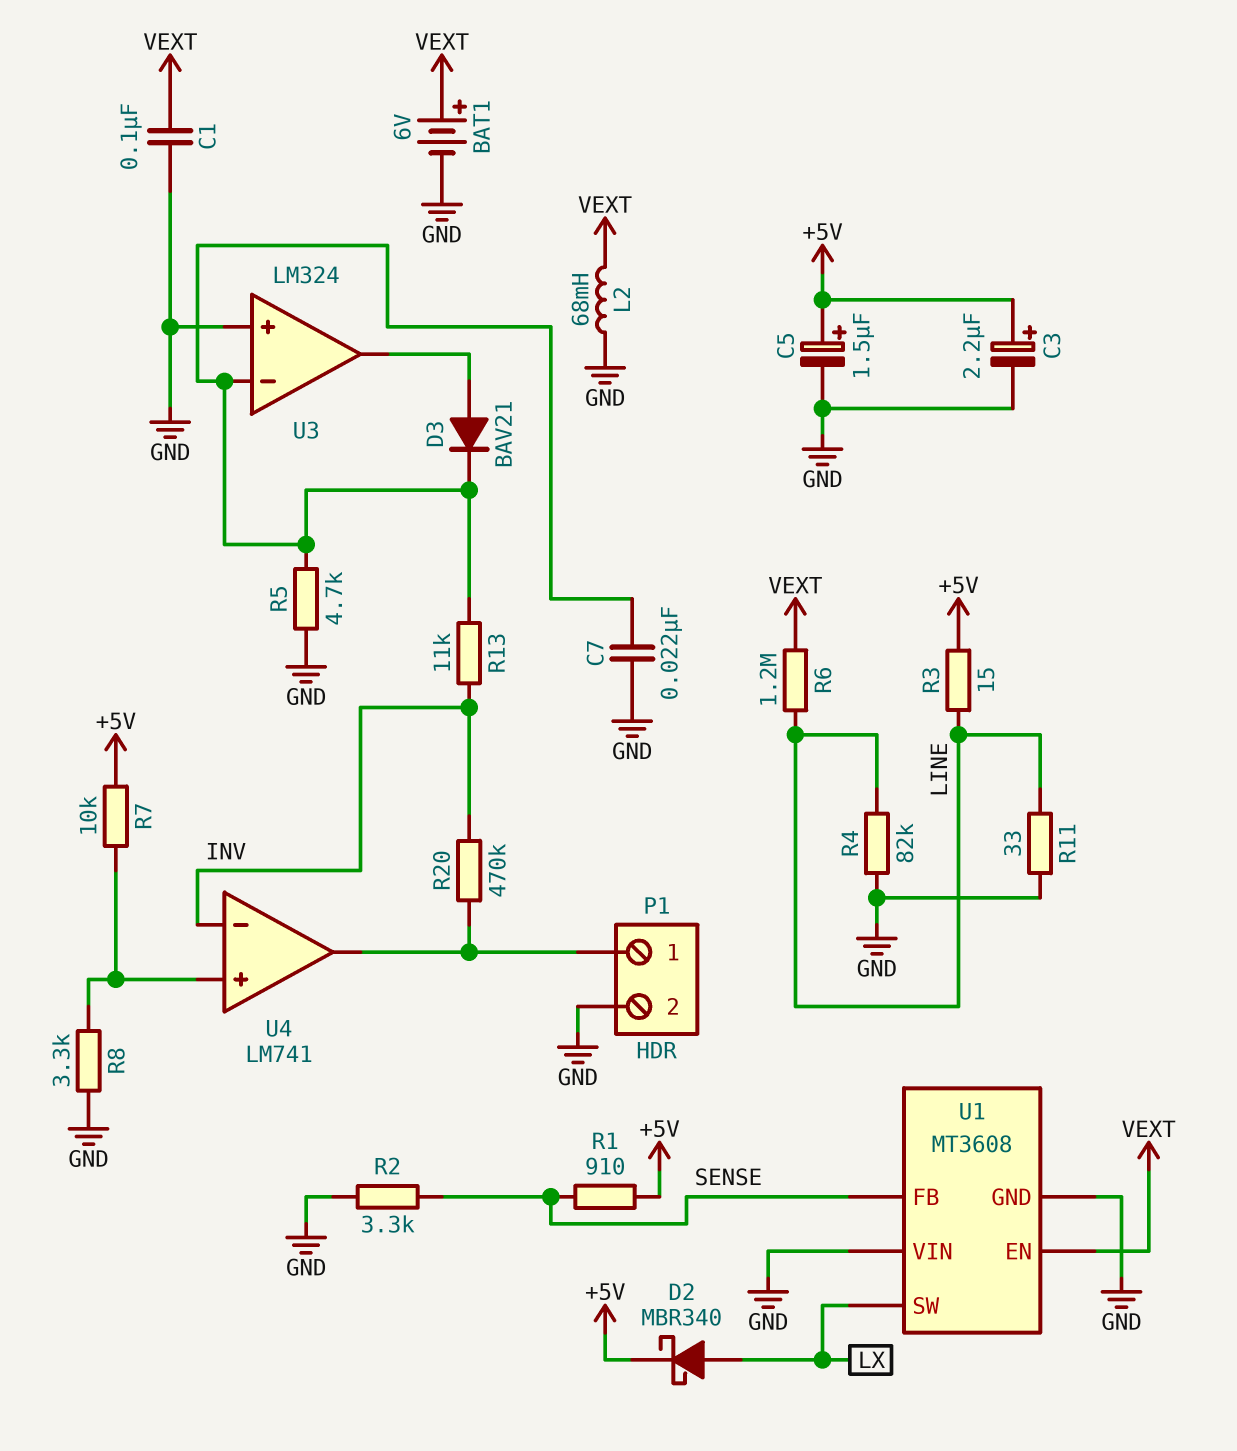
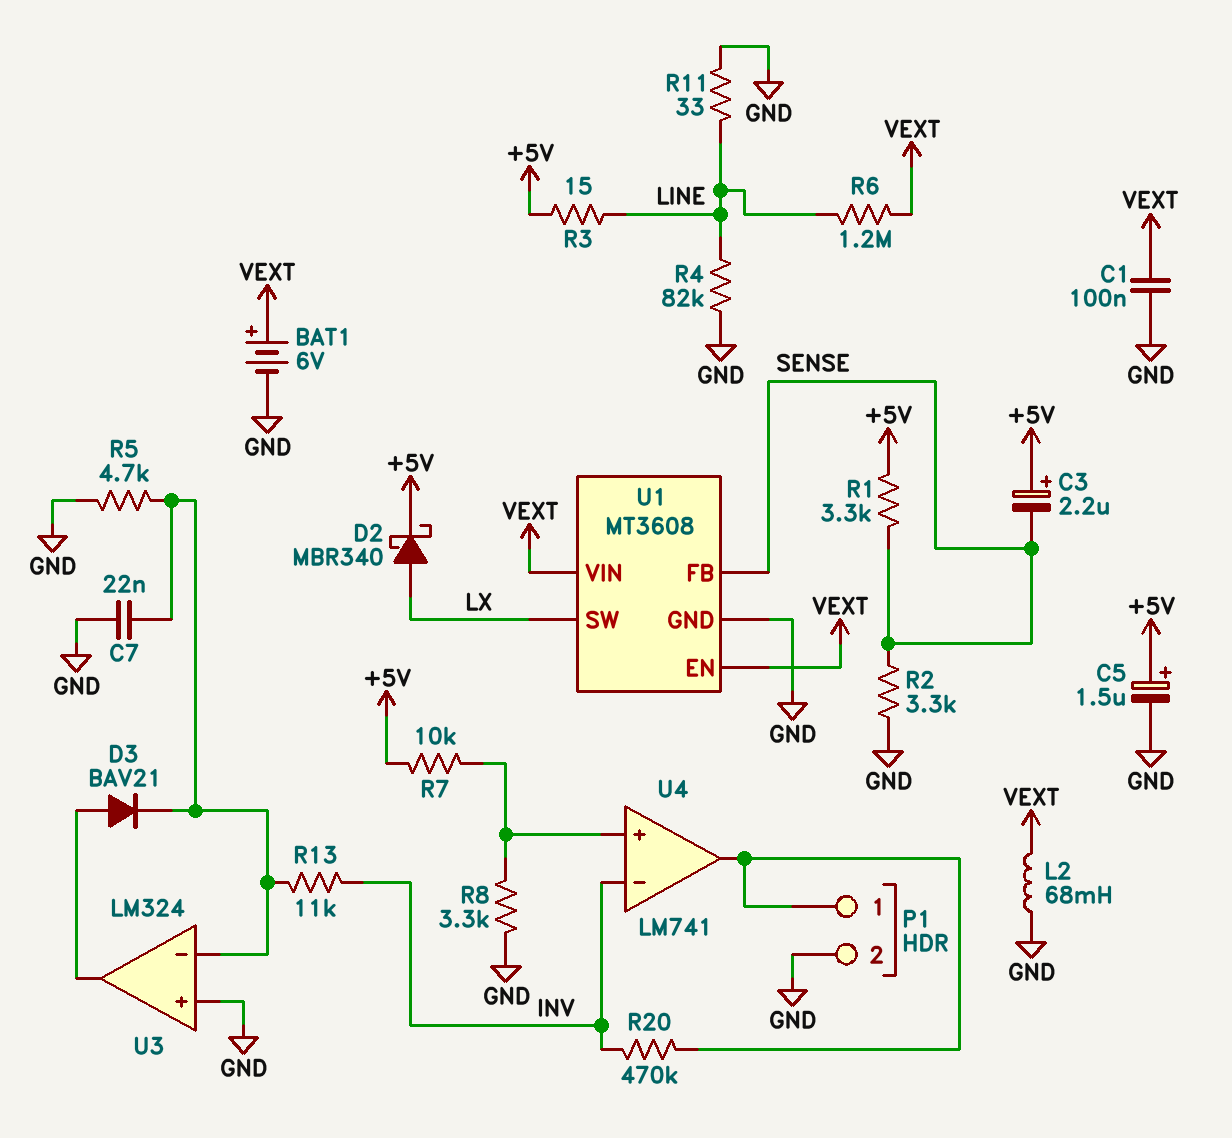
C3: 2.2uF (plus +5V, minus GND) -> 2.2uF (plus +5V, minus SENSE)
R1: 910 (+5V, SENSE) -> 3.3k (+5V, SENSE)
U1 pin VIN: GND -> VEXT

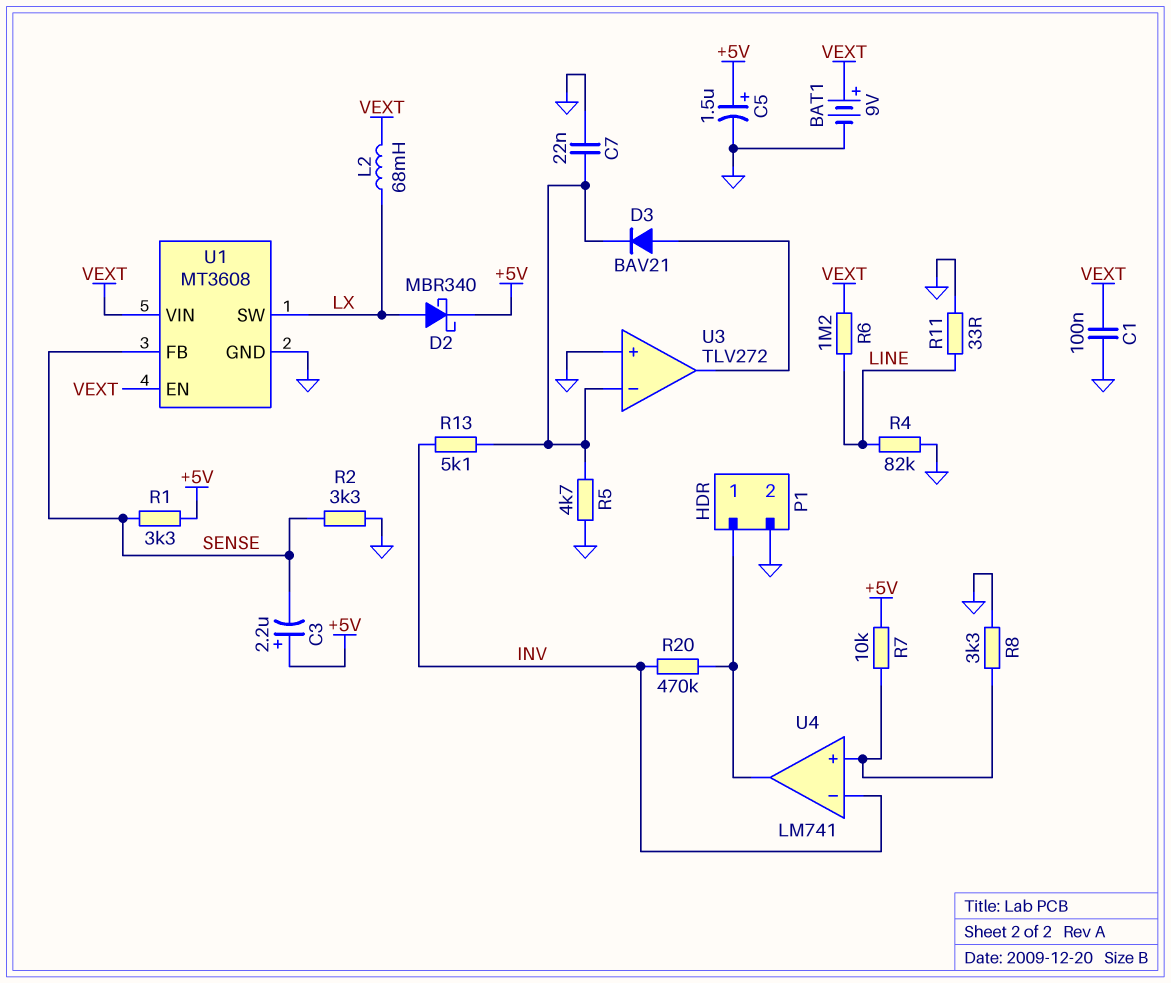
BAT1: 6V (plus VEXT, minus GND) -> 9V (plus VEXT, minus GND)
L2: 68mH (GND, VEXT) -> 68mH (LX, VEXT)
R3: 15 (+5V, LINE) -> none
R13: 11k (INV, U3/in-) -> 5.1k (INV, U3/in-)
U3: LM324 -> TLV272

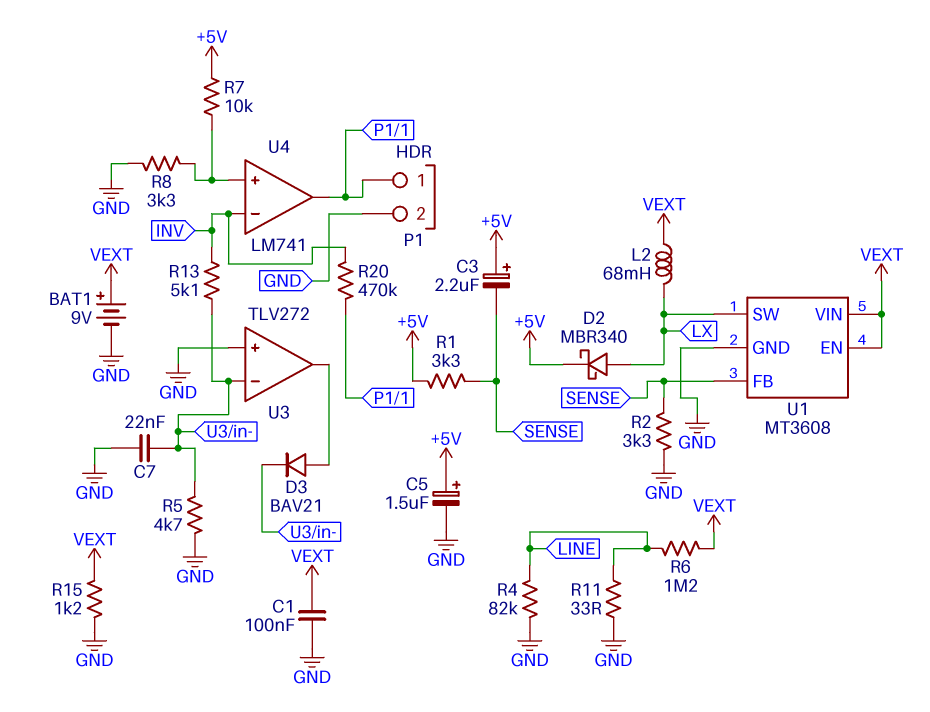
R15: none -> 1.2k (GND, VEXT)

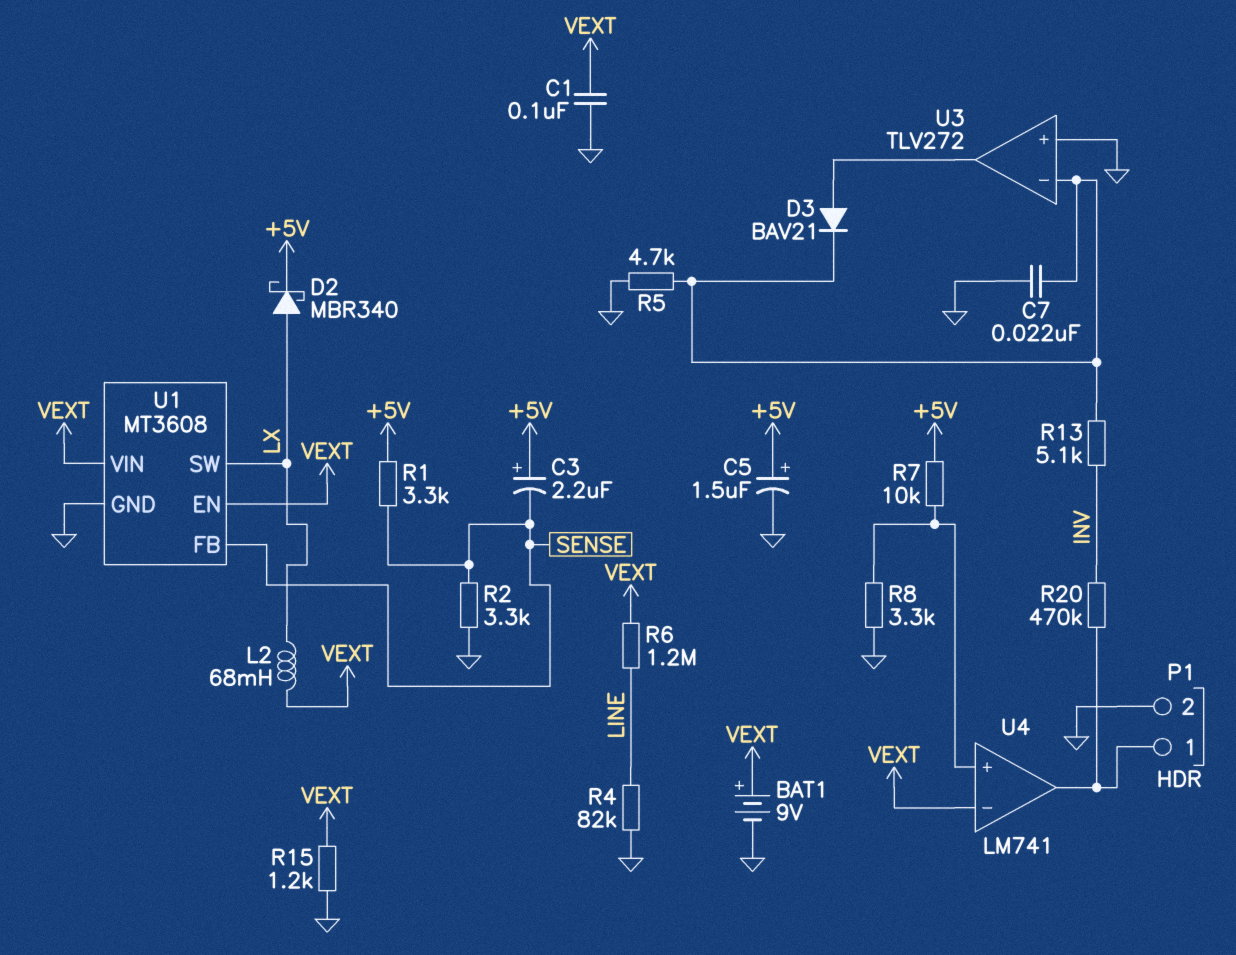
R11: 33 (GND, LINE) -> none
U4 pin in-: INV -> VEXT

